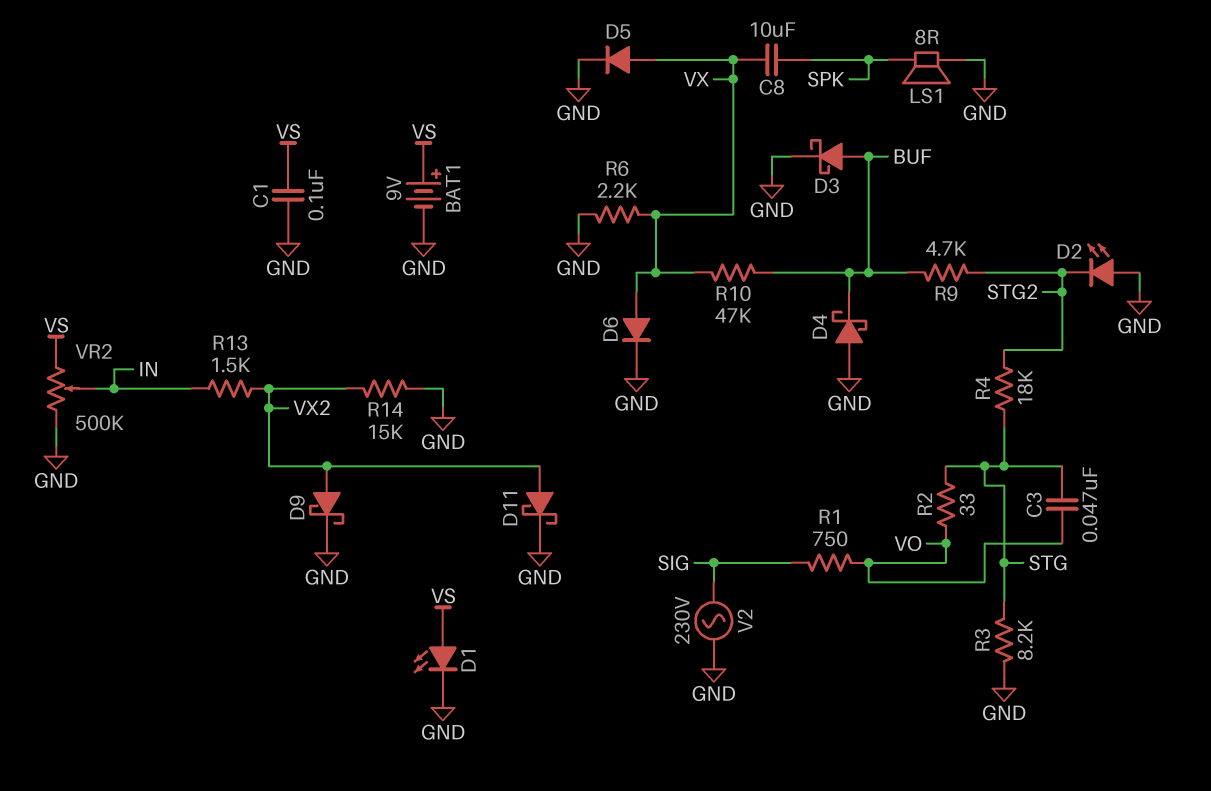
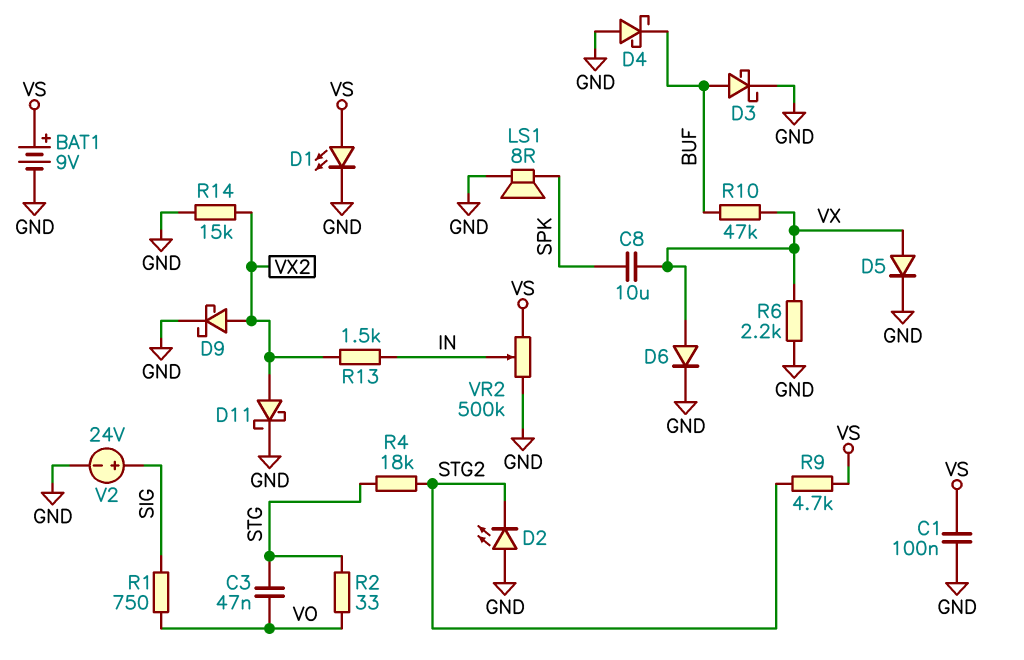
R3: 8.2k (GND, STG) -> none
R9: 4.7k (BUF, STG2) -> 4.7k (STG2, VS)
V2: AC 230V (GND, SIG) -> 24V (plus SIG, minus GND)

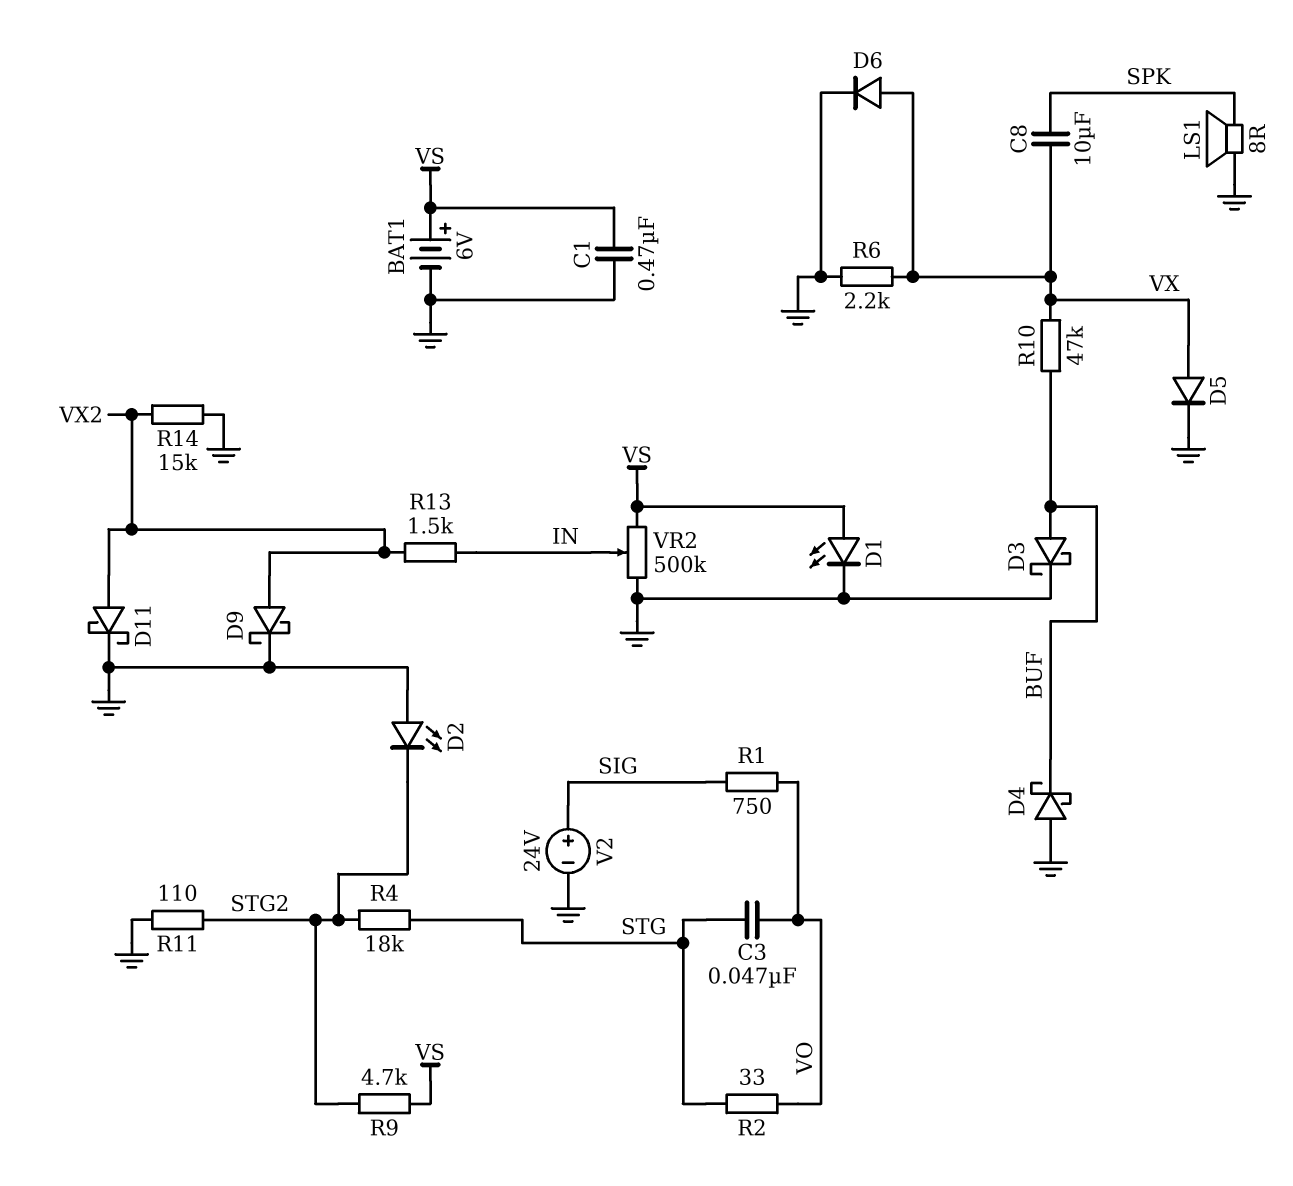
BAT1: 9V (plus VS, minus GND) -> 6V (plus VS, minus GND)
C1: 100nF (GND, VS) -> 470nF (GND, VS)
R11: none -> 110 (GND, STG2)

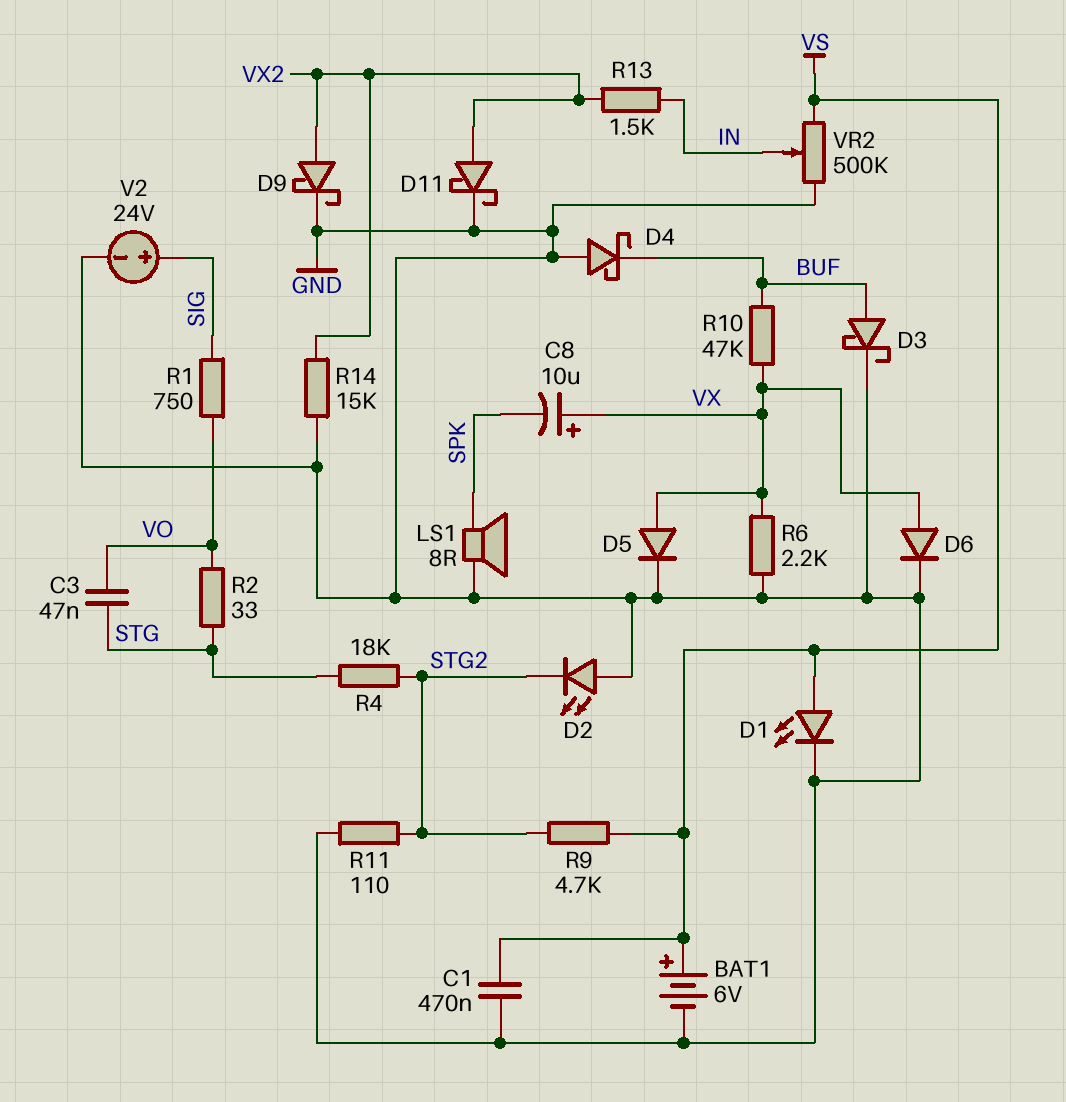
C8: 10uF (SPK, VX) -> 10uF (plus VX, minus SPK)

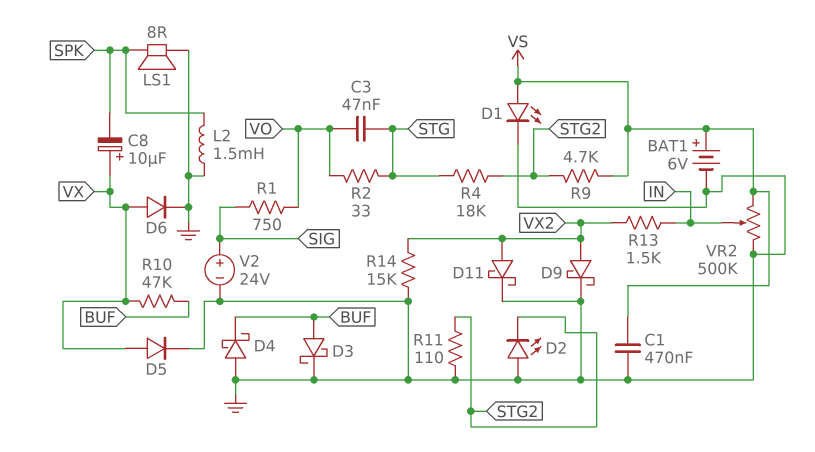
L2: none -> 1.5mH (GND, SPK)
R6: 2.2k (GND, VX) -> none

